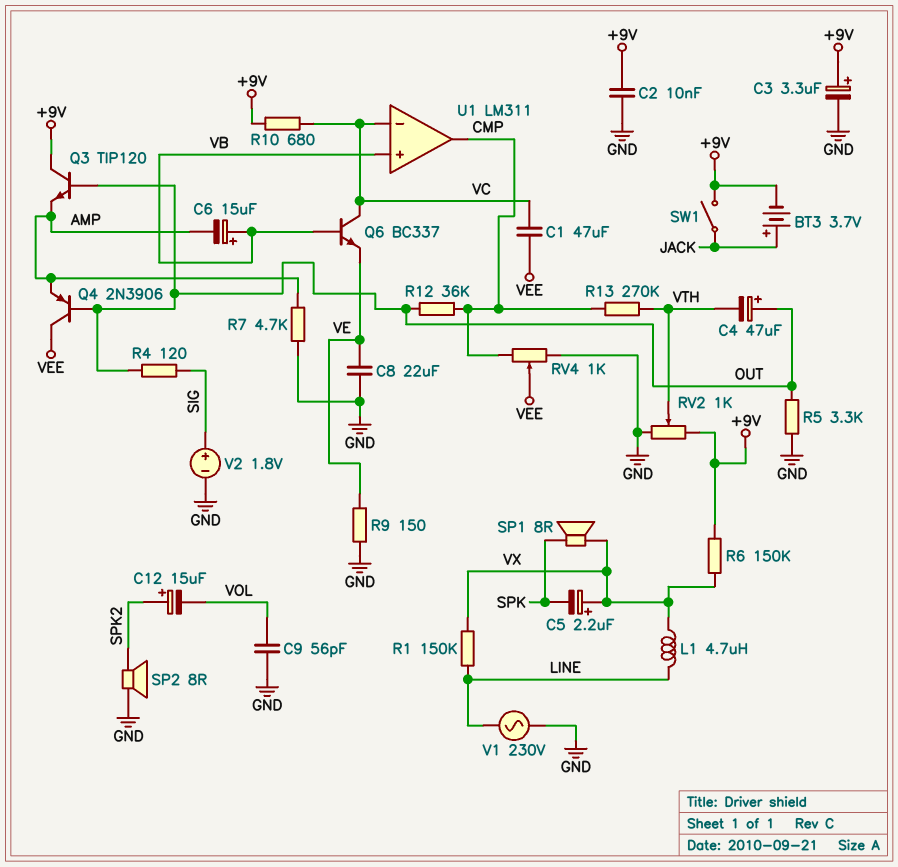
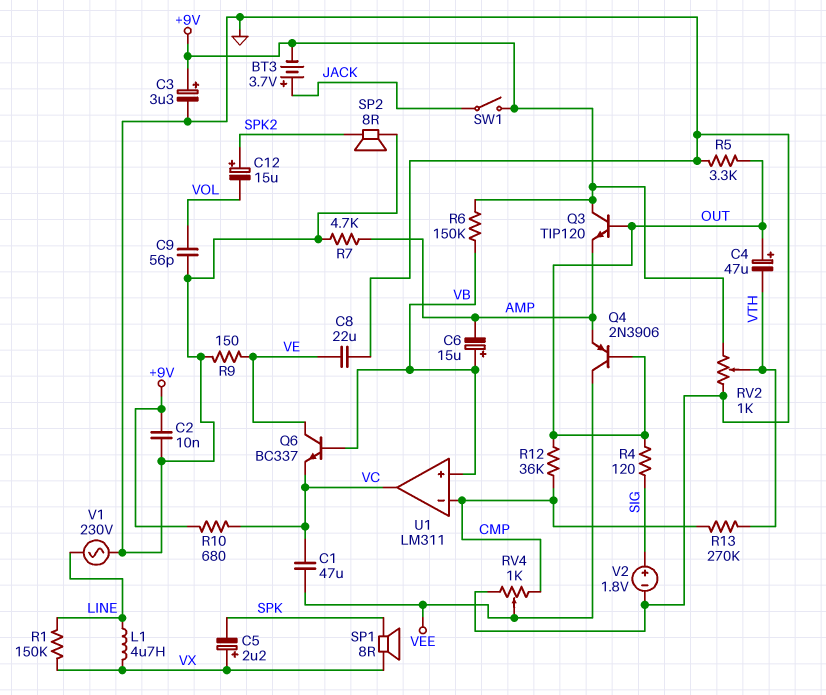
Q6: NPN BC337 (B VB, C VC, E VE) -> NPN BC337 (B VB, C VE, E VC)
R6: 150k (+9V, VX) -> 150k (+9V, VB)
U1 pin in-: VC -> CMP
U1 pin out: CMP -> VC

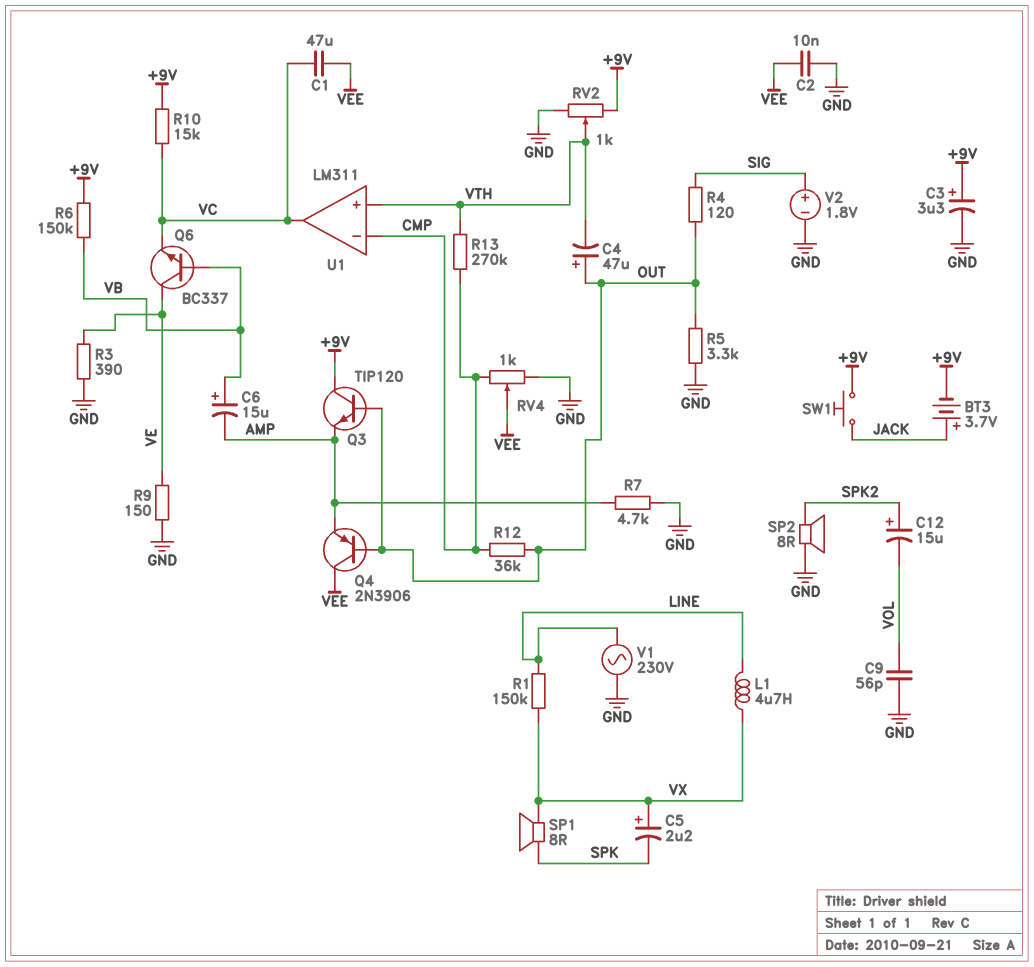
C2: 10nF (+9V, GND) -> 10nF (GND, VEE)
C8: 22uF (GND, VE) -> none
R3: none -> 390 (GND, VE)
R10: 680 (+9V, VC) -> 15k (+9V, VC)
SW1: switch (+9V, JACK) -> button (+9V, JACK)
U1 pin in+: VB -> VTH

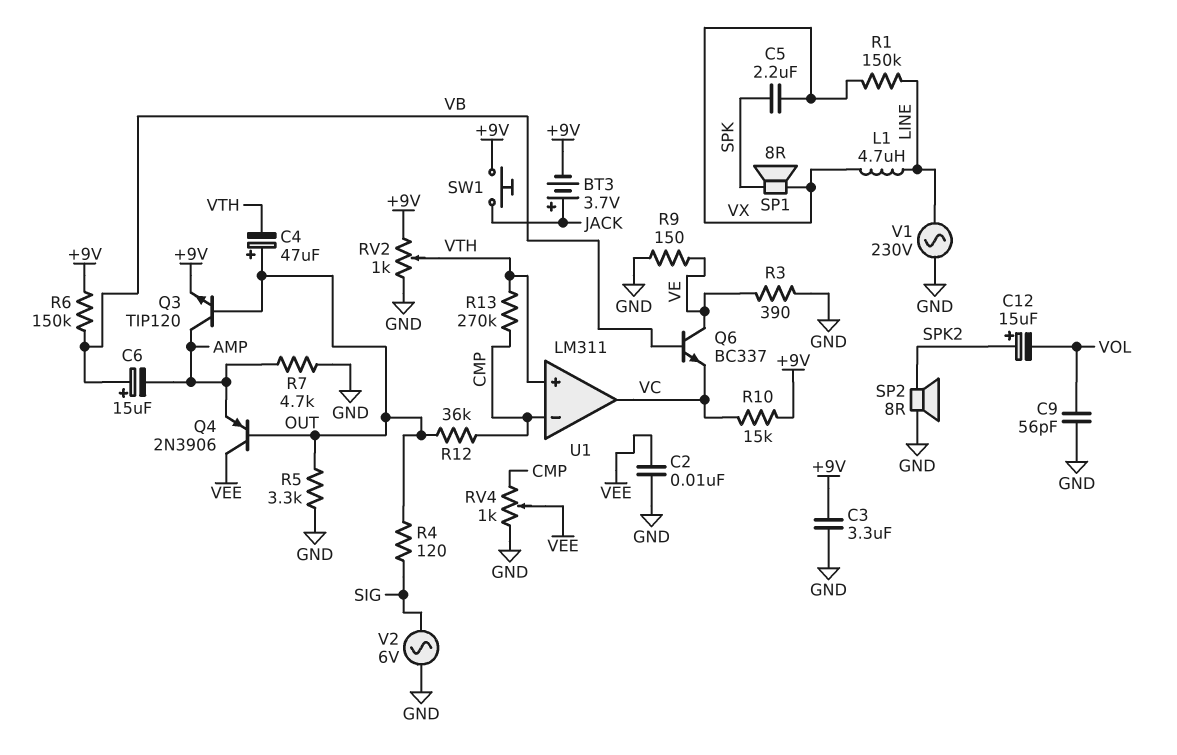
C1: 47uF (VC, VEE) -> none
C3: 3.3uF (plus +9V, minus GND) -> 3.3uF (+9V, GND)
C5: 2.2uF (plus VX, minus SPK) -> 2.2uF (SPK, VX)
Q3: NPN TIP120 (B OUT, C +9V, E AMP) -> NPN TIP120 (B OUT, C AMP, E +9V)
V2: 1.8V (plus SIG, minus GND) -> AC 6V (GND, SIG)

